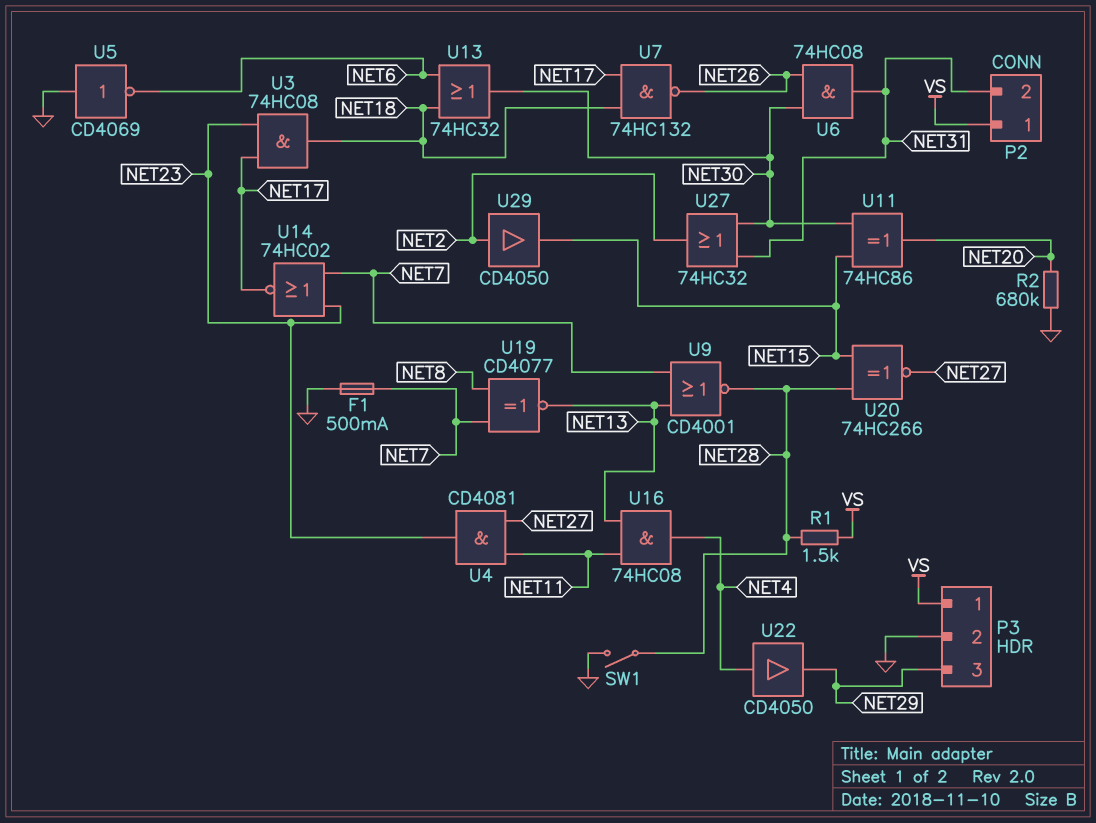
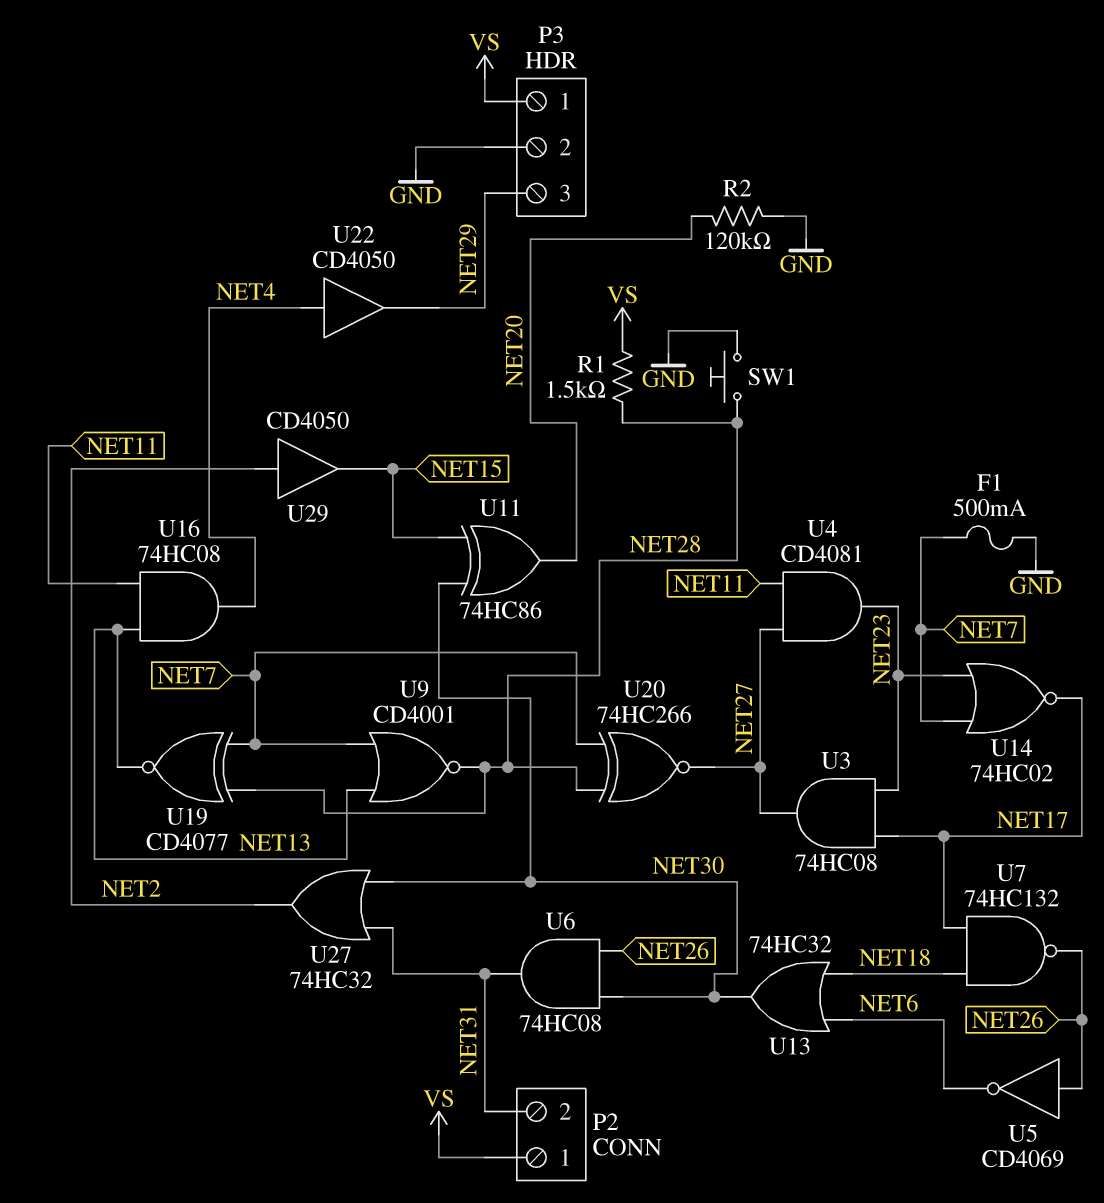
R2: 680k (GND, NET20) -> 120k (GND, NET20)
SW1: switch (GND, NET28) -> button (GND, NET28)
U3: AND 74HC08 (in NET17, in NET23, out NET18) -> AND 74HC08 (in NET17, in NET23, out NET27)
U5: NOT CD4069 (in GND, out NET6) -> NOT CD4069 (in NET26, out NET6)
U19: XNOR CD4077 (in NET7, in NET8, out NET13) -> XNOR CD4077 (in NET7, in NET28, out NET13)
U20: XNOR 74HC266 (in NET15, in NET28, out NET27) -> XNOR 74HC266 (in NET7, in NET28, out NET27)

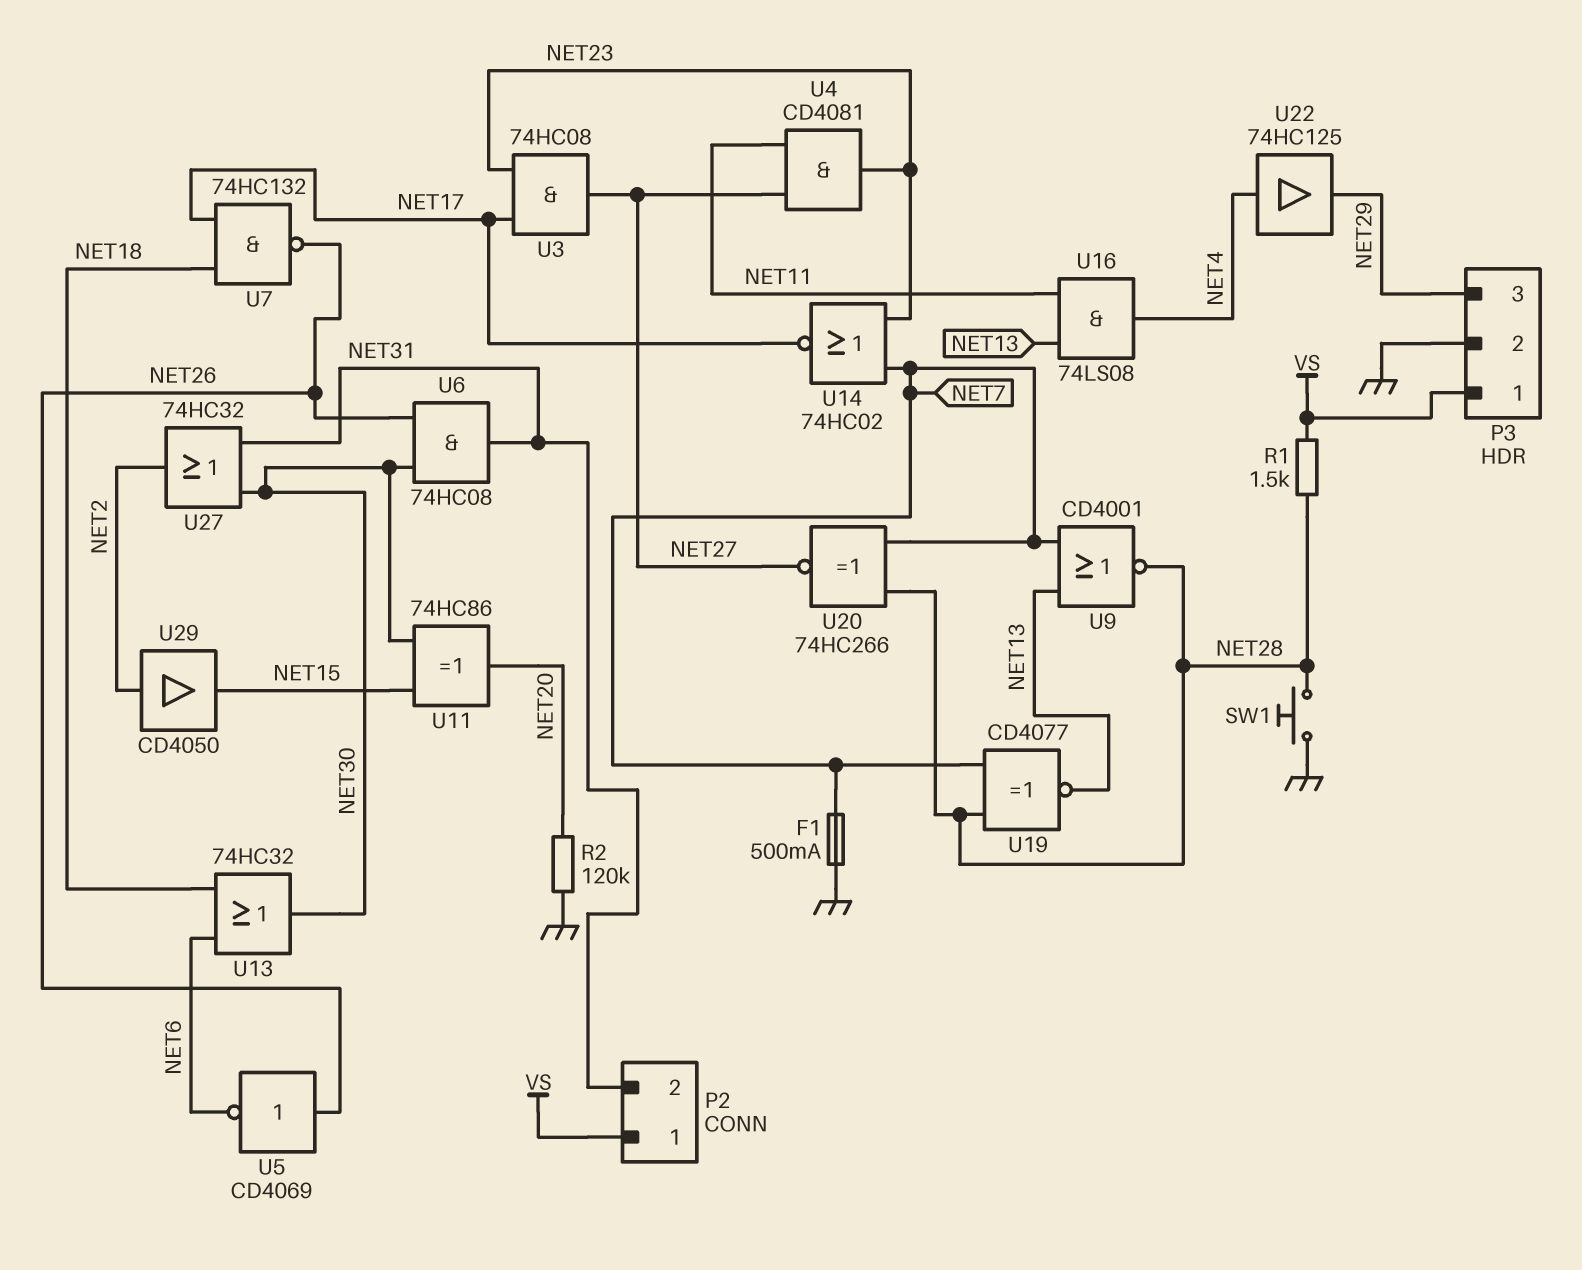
U16: AND 74HC08 (in NET11, in NET13, out NET4) -> AND 74LS08 (in NET11, in NET13, out NET4)
U22: buffer CD4050 (in NET4, out NET29) -> buffer 74HC125 (in NET4, out NET29)

